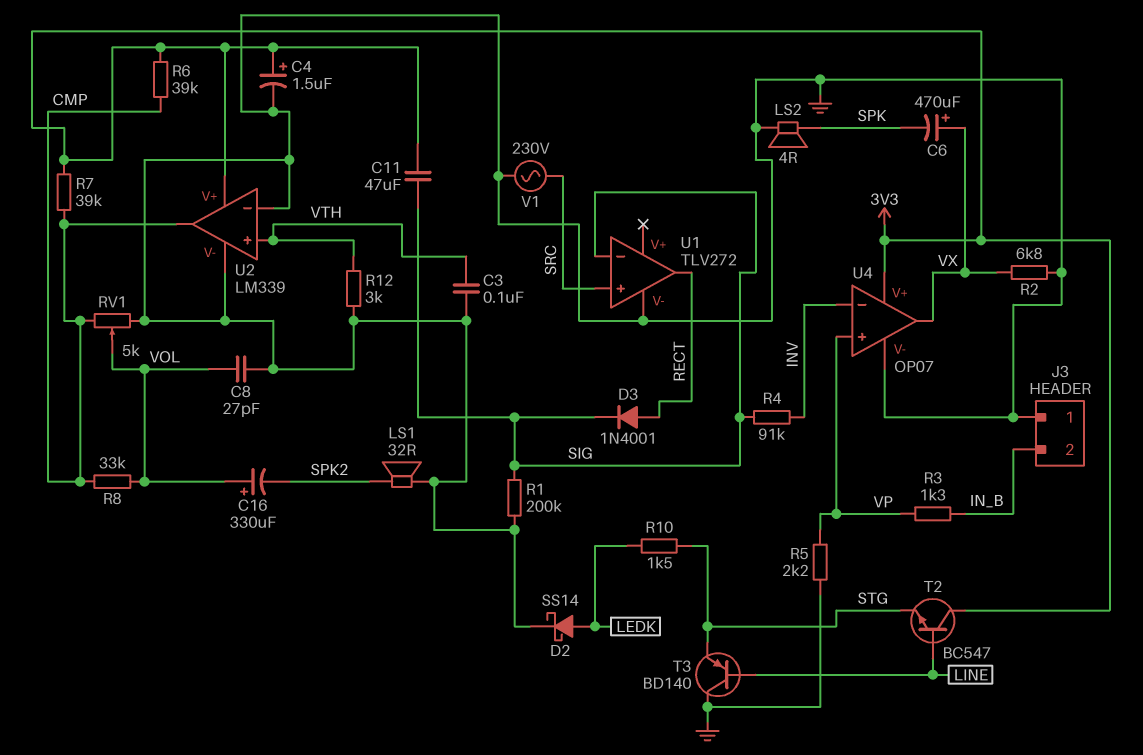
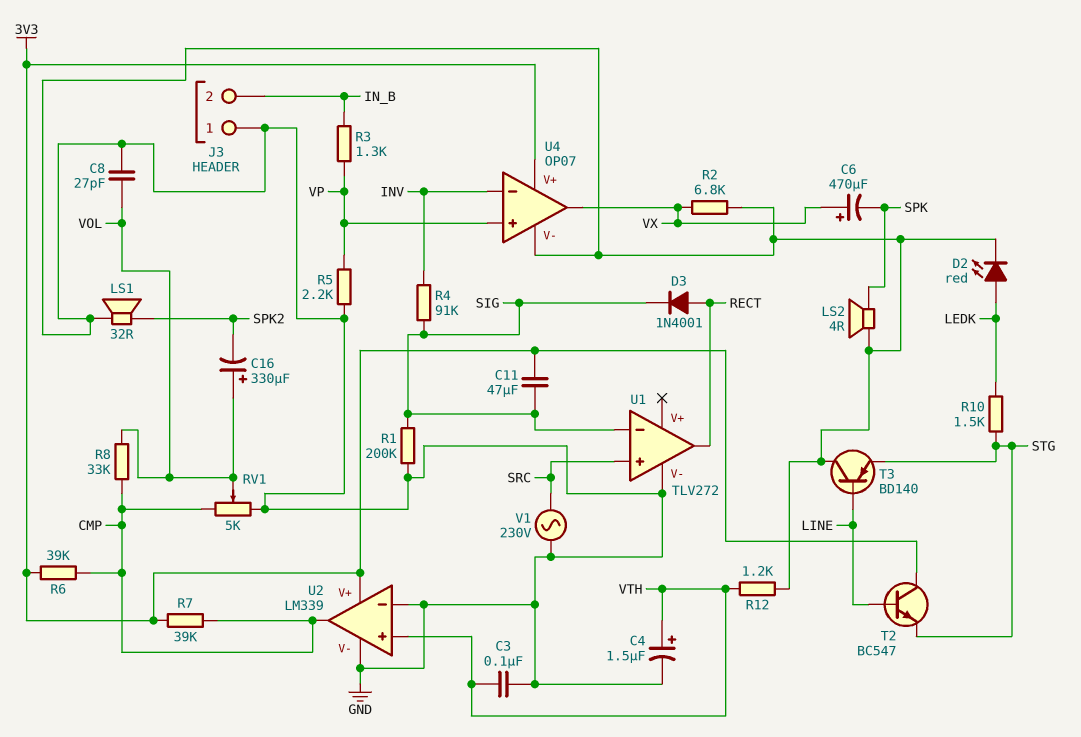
C4: 1.5uF (plus 3V3, minus GND) -> 1.5uF (plus VTH, minus GND)
D2: schottky SS14 (A LEDK, K GND) -> LED red (A LEDK, K GND)
R12: 3k (GND, VTH) -> 1.2k (GND, VTH)

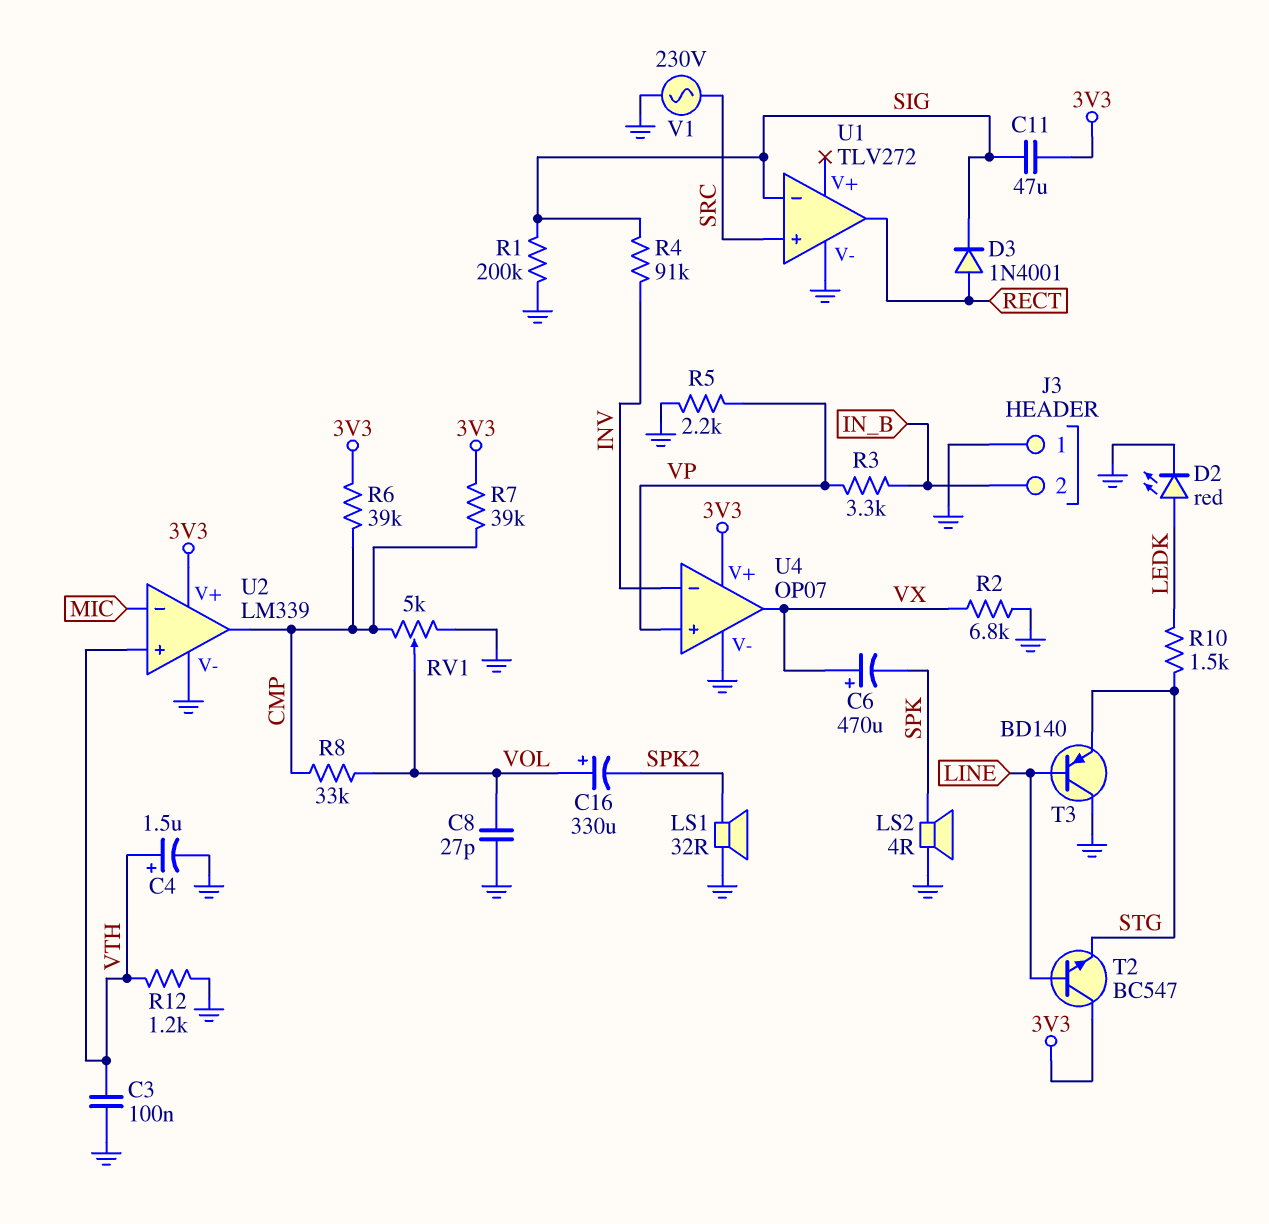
R3: 1.3k (IN_B, VP) -> 3.3k (IN_B, VP)
U2 pin in-: GND -> MIC

